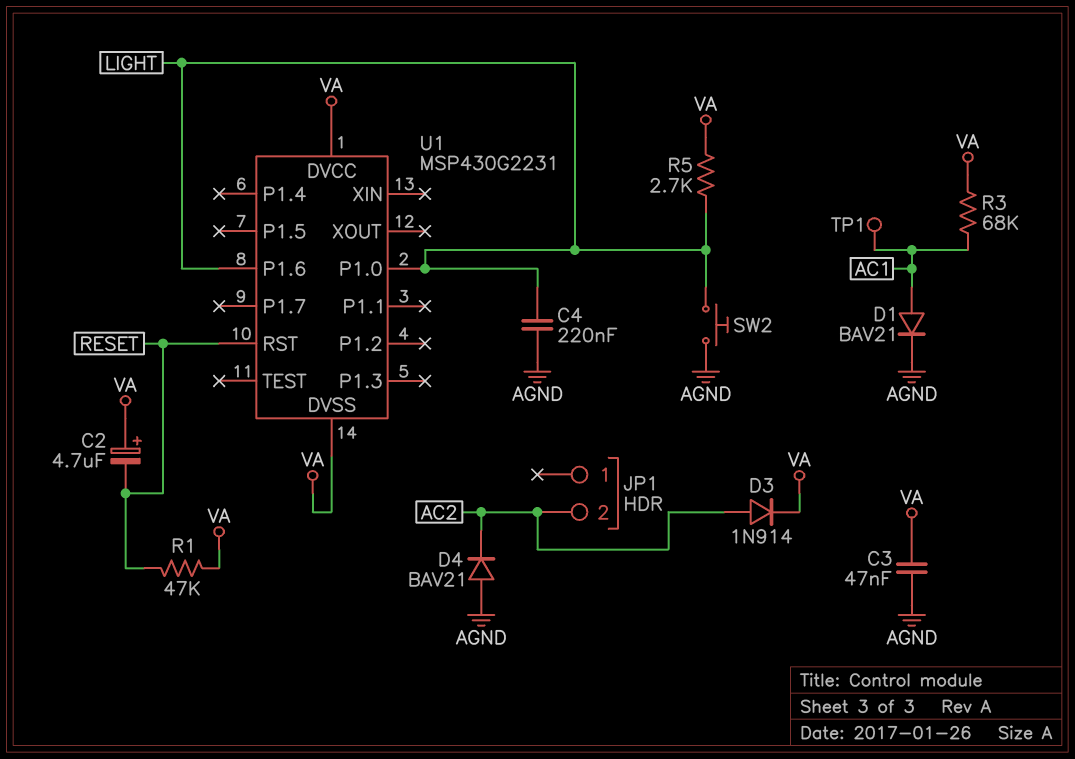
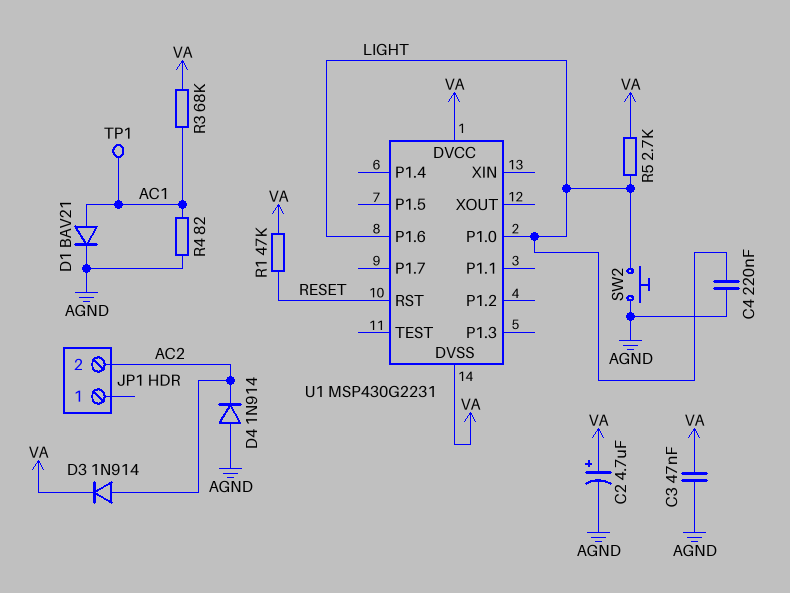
C2: 4.7uF (plus VA, minus RESET) -> 4.7uF (plus VA, minus AGND)
D4: diode BAV21 (A AGND, K AC2) -> diode 1N914 (A AGND, K AC2)
R4: none -> 82 (AC1, AGND)

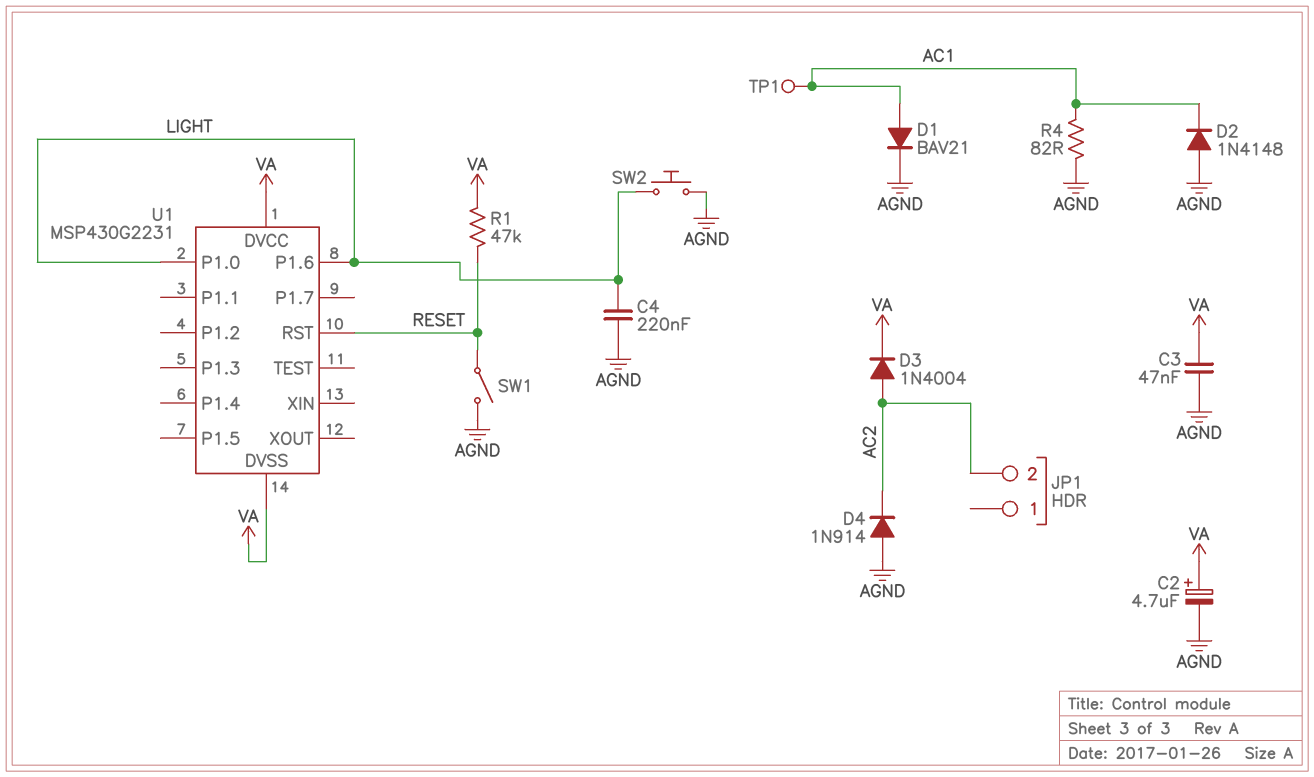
D2: none -> diode 1N4148 (A AGND, K AC1)
D3: diode 1N914 (A AC2, K VA) -> diode 1N4004 (A AC2, K VA)
R3: 68k (AC1, VA) -> none
R5: 2.7k (LIGHT, VA) -> none
SW1: none -> switch (AGND, RESET)

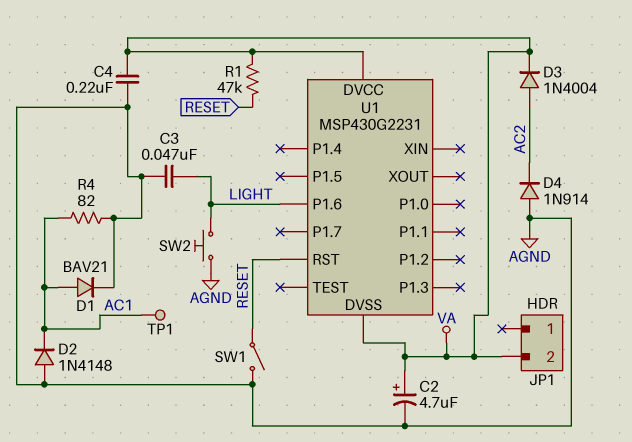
C3: 47nF (AGND, VA) -> 47nF (AGND, LIGHT)
C4: 220nF (AGND, LIGHT) -> 220nF (AGND, VA)
JP1 pin 2: AC2 -> VA
U1 pin P1.0: LIGHT -> none

